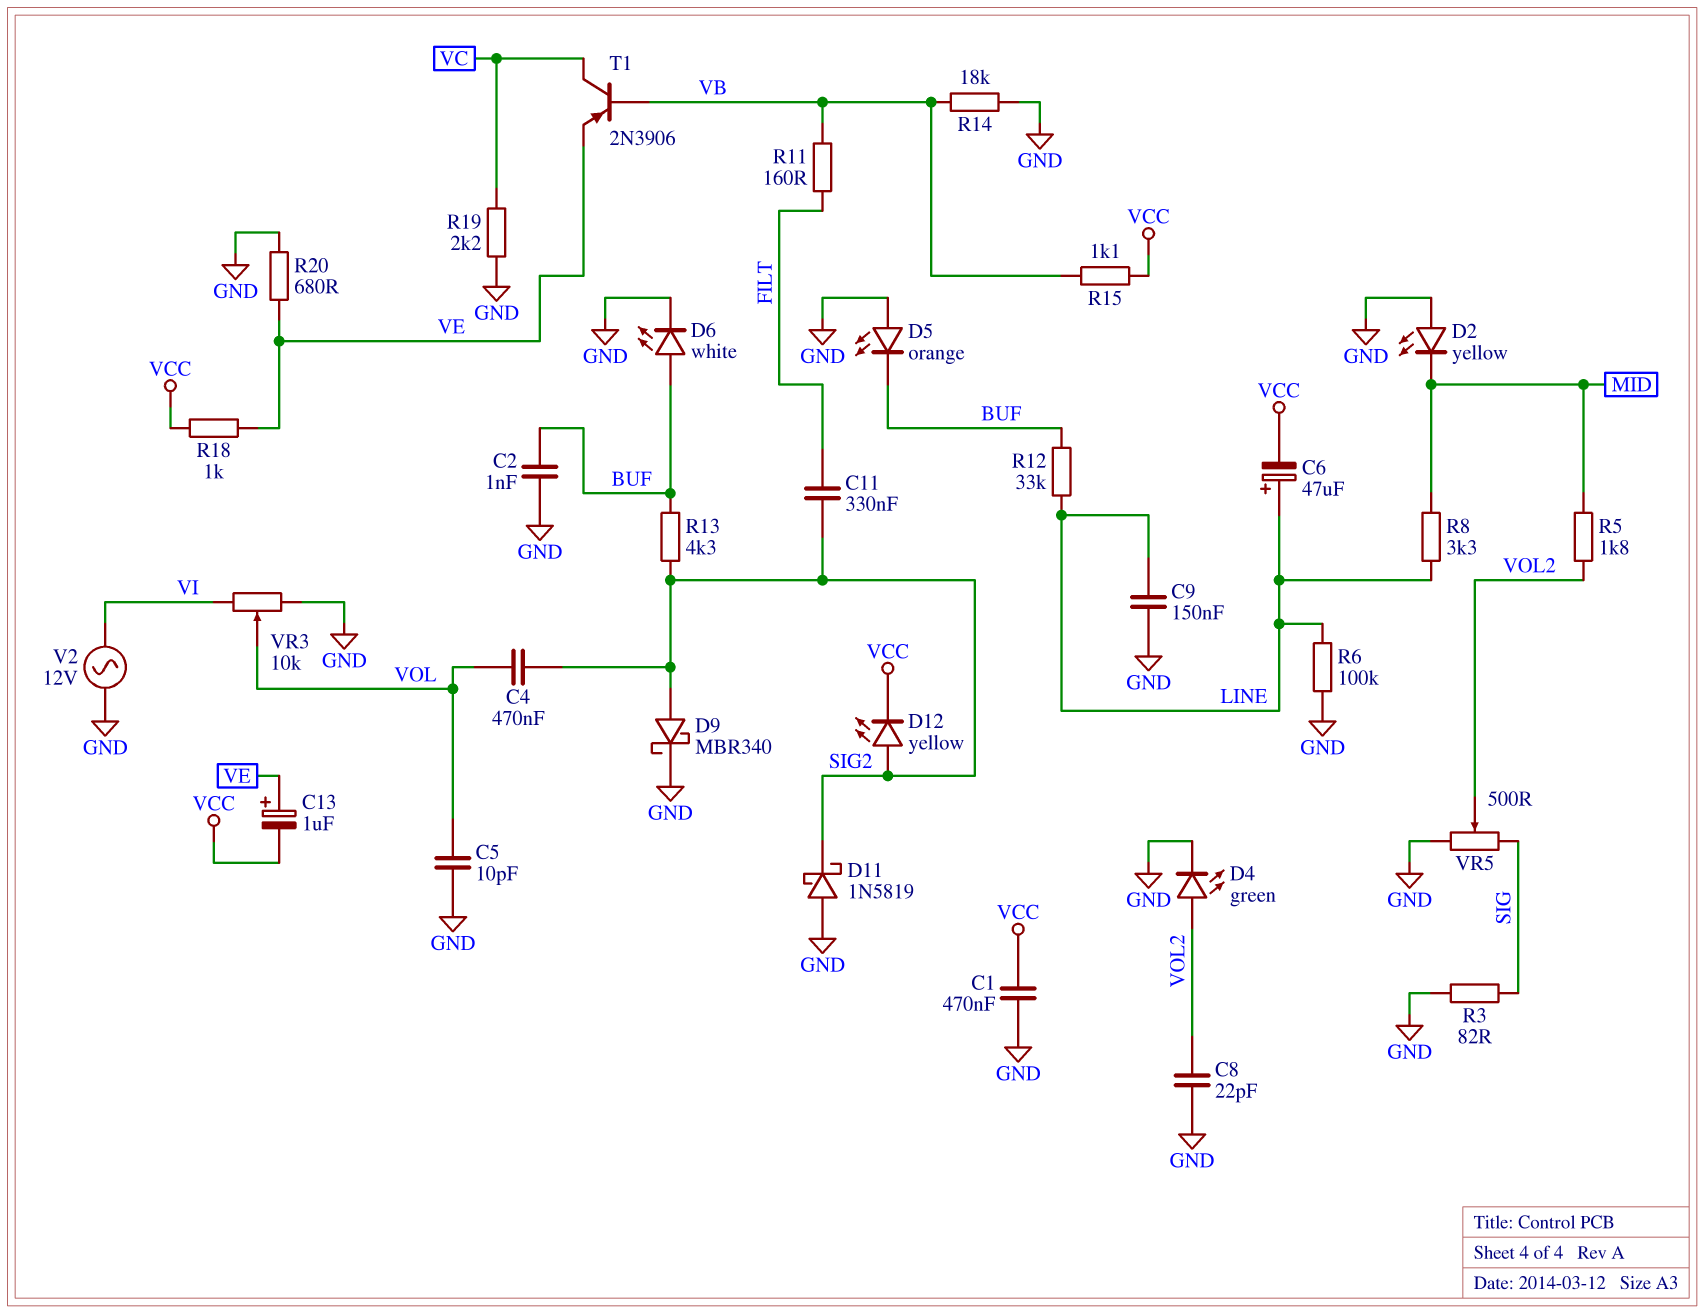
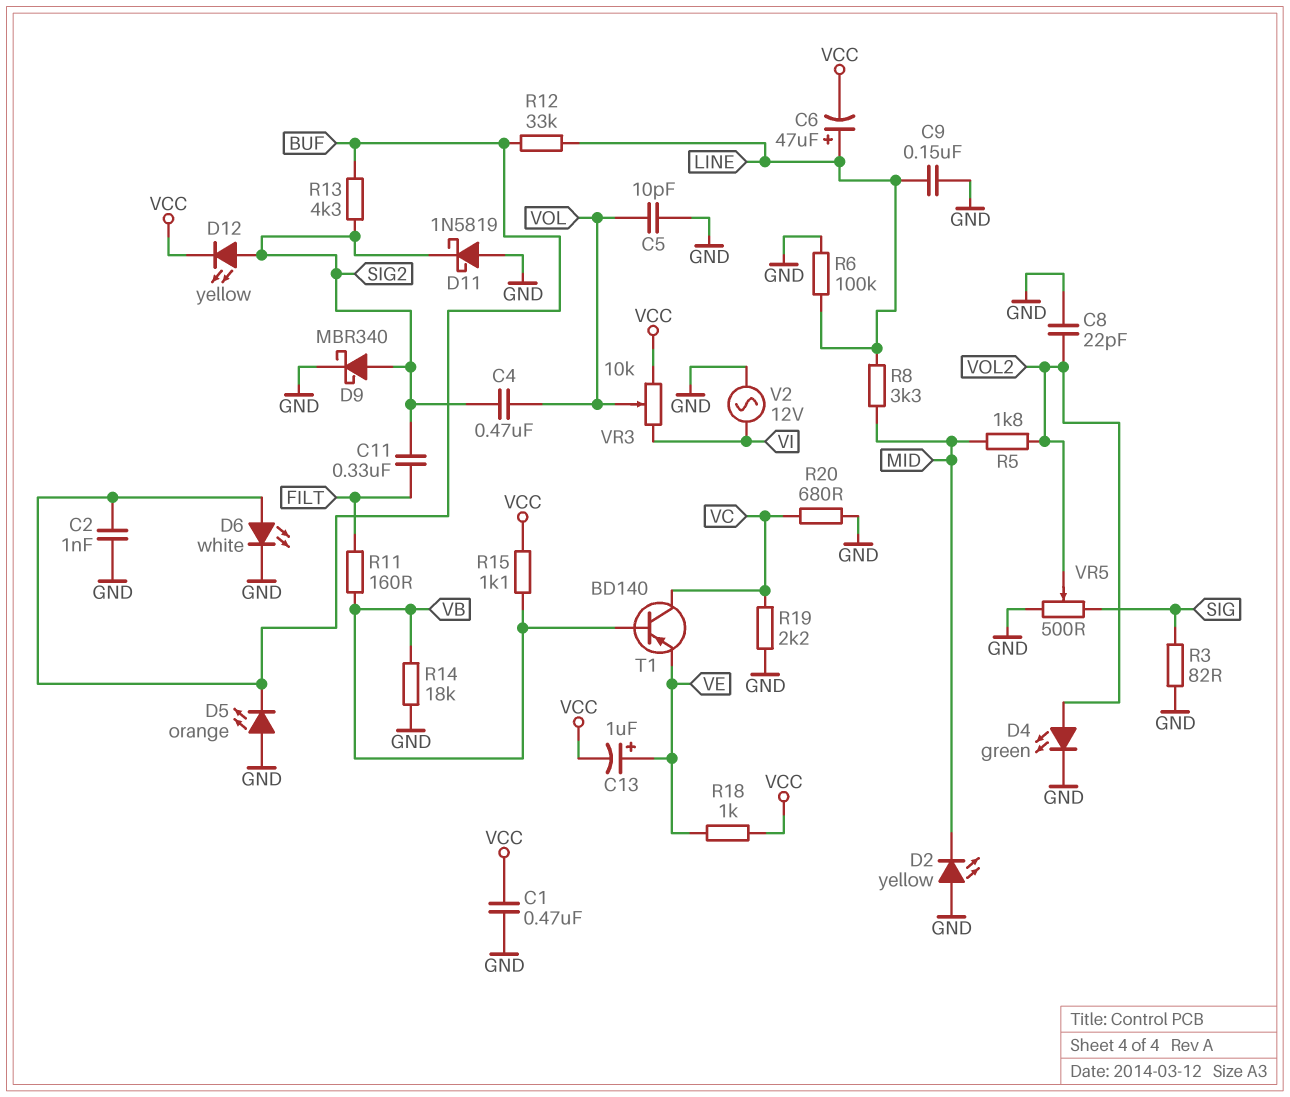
R20: 680 (GND, VE) -> 680 (GND, VC)
T1: PNP 2N3906 (B VB, C VC, E VE) -> PNP BD140 (B VB, C VC, E VE)
VR3: 10k (GND, VI, wiper VOL) -> 10k (VCC, VI, wiper VOL)

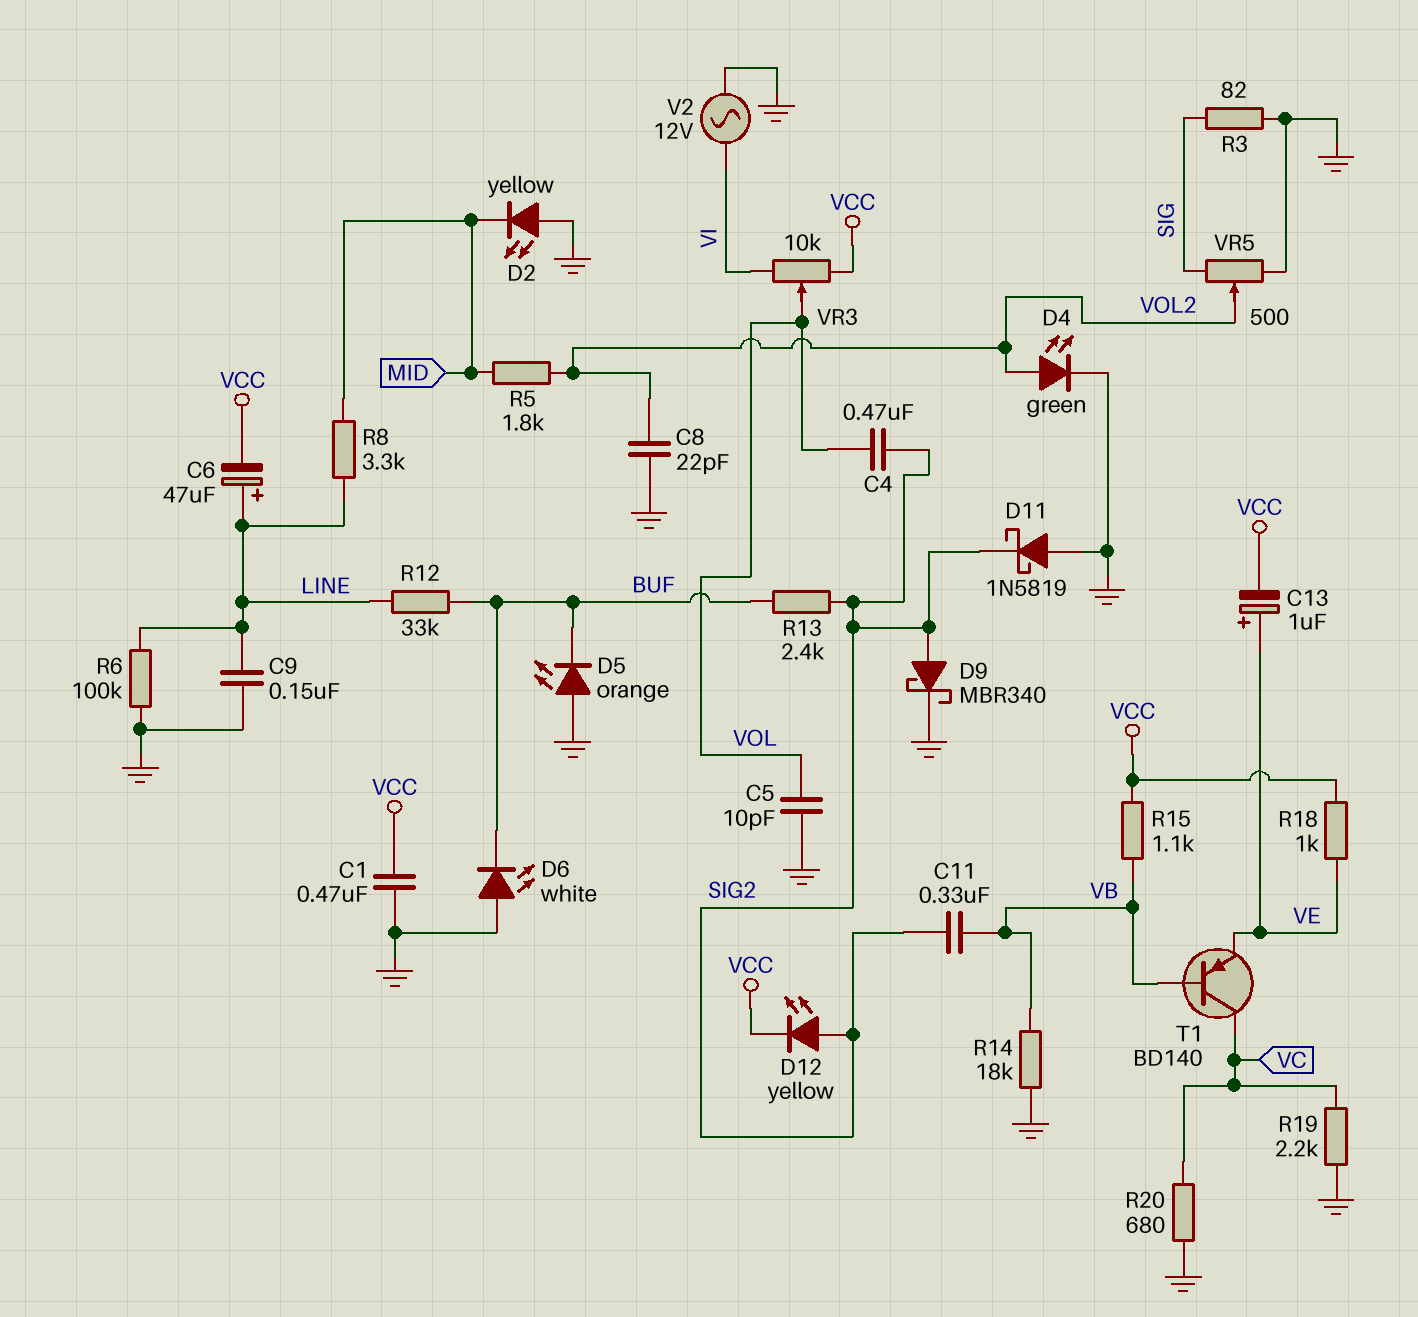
C2: 1nF (BUF, GND) -> none
C11: 330nF (FILT, SIG2) -> 330nF (SIG2, VB)
D6: LED white (A BUF, K GND) -> LED white (A GND, K BUF)
R11: 160 (FILT, VB) -> none
R13: 4.3k (BUF, SIG2) -> 2.4k (BUF, SIG2)

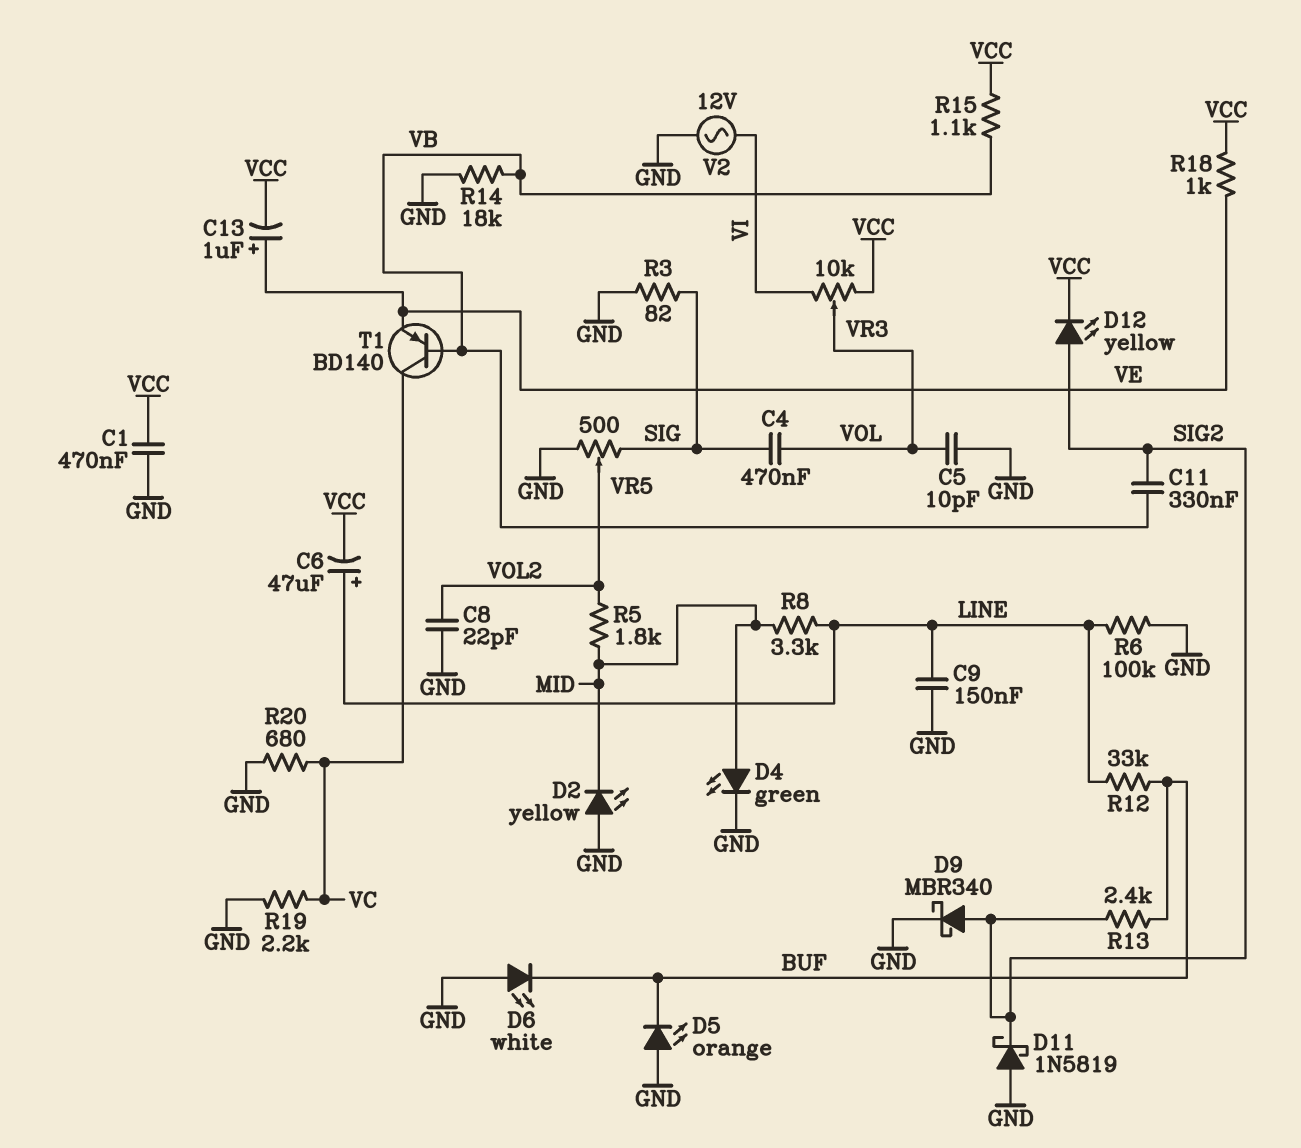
C4: 470nF (SIG2, VOL) -> 470nF (SIG, VOL)
D4: LED green (A VOL2, K GND) -> LED green (A MID, K GND)

